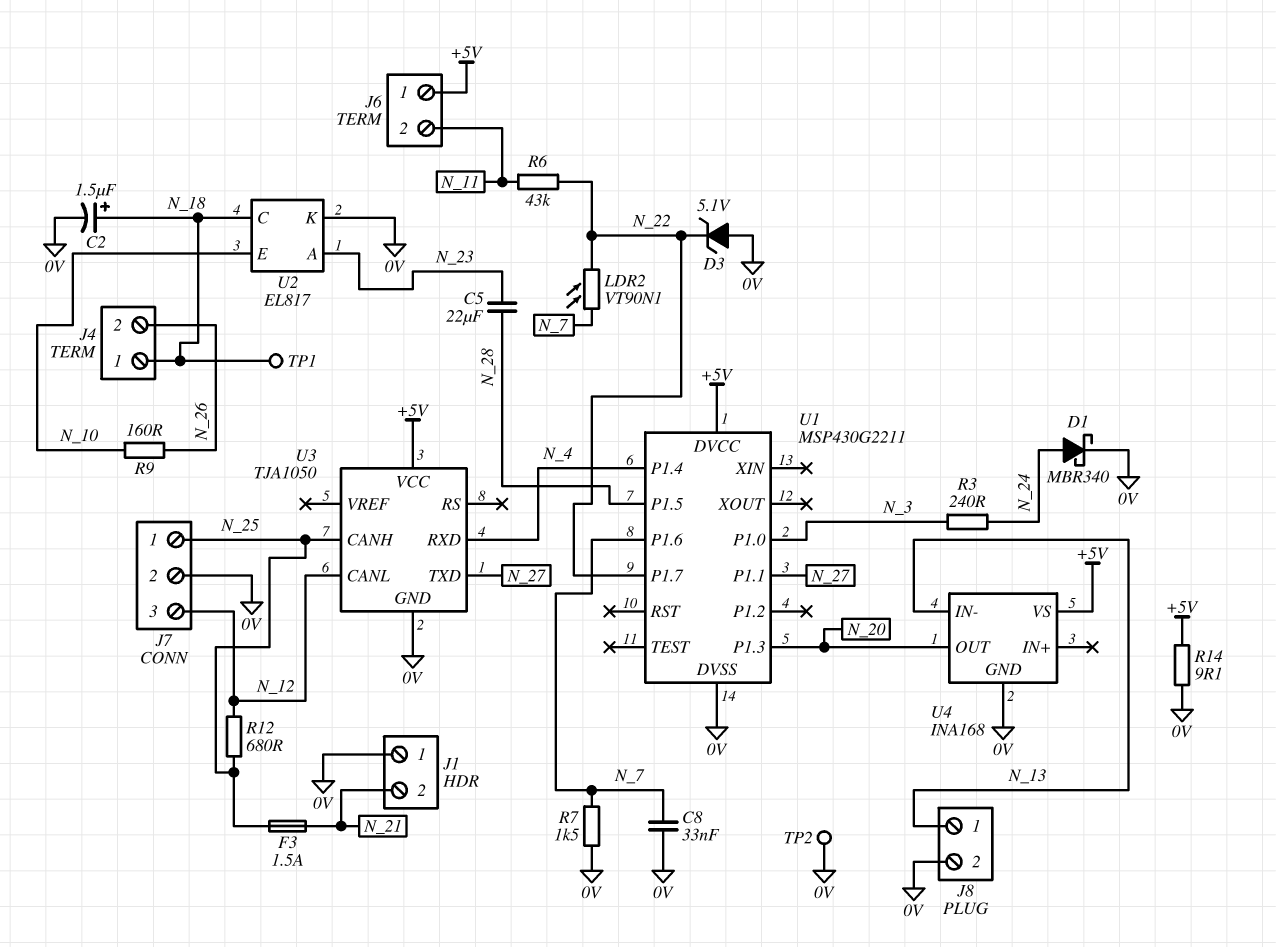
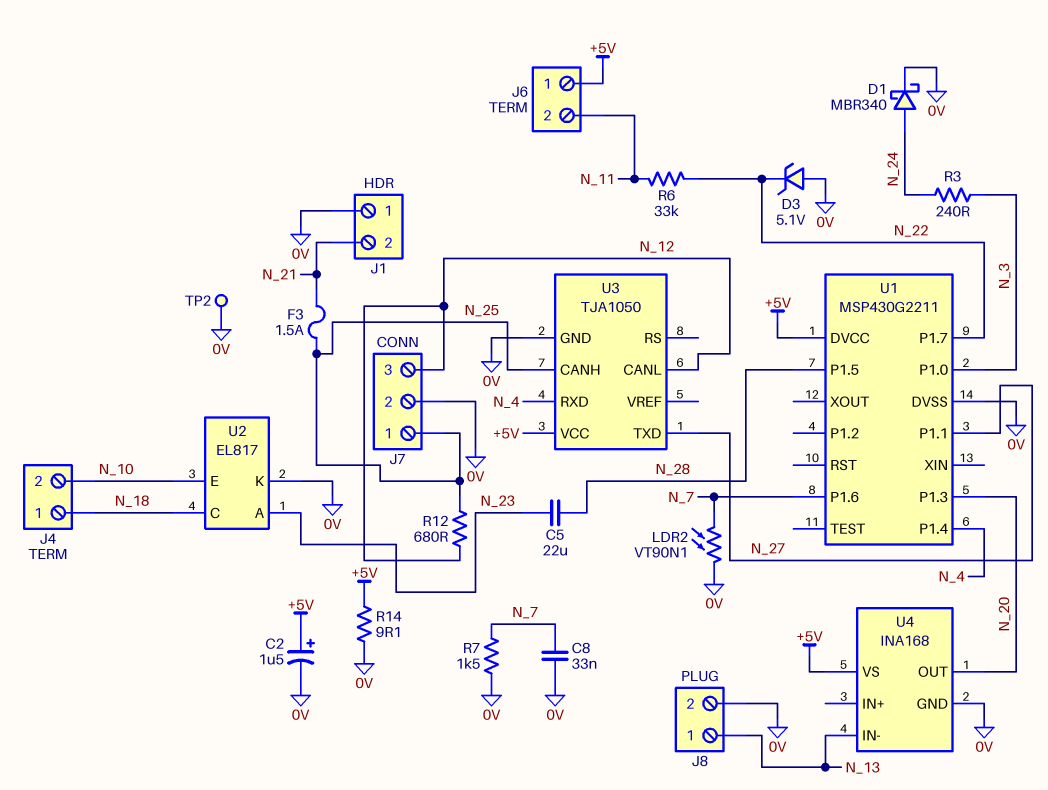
C2: 1.5uF (plus N_18, minus 0V) -> 1.5uF (plus +5V, minus 0V)
J4 pin 2: N_26 -> N_10
LDR2: VT90N1 (N_7, N_22) -> VT90N1 (0V, N_7)
R6: 43k (N_11, N_22) -> 33k (N_11, N_22)
R9: 160 (N_10, N_26) -> none
TP1: test point (N_18) -> none

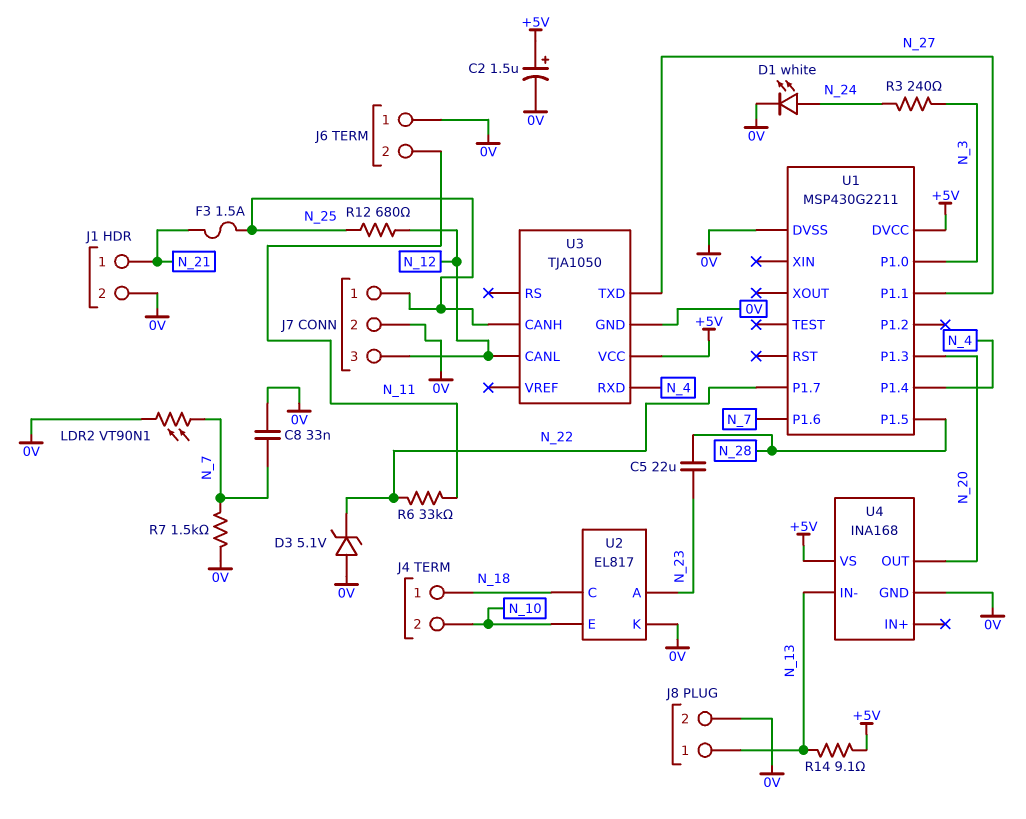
D1: schottky MBR340 (A N_24, K 0V) -> LED white (A N_24, K 0V)
J1 pin 1: 0V -> N_21
J1 pin 2: N_21 -> 0V
J6 pin 1: +5V -> 0V
R14: 9.1 (+5V, 0V) -> 9.1 (+5V, N_13)
TP2: test point (0V) -> none

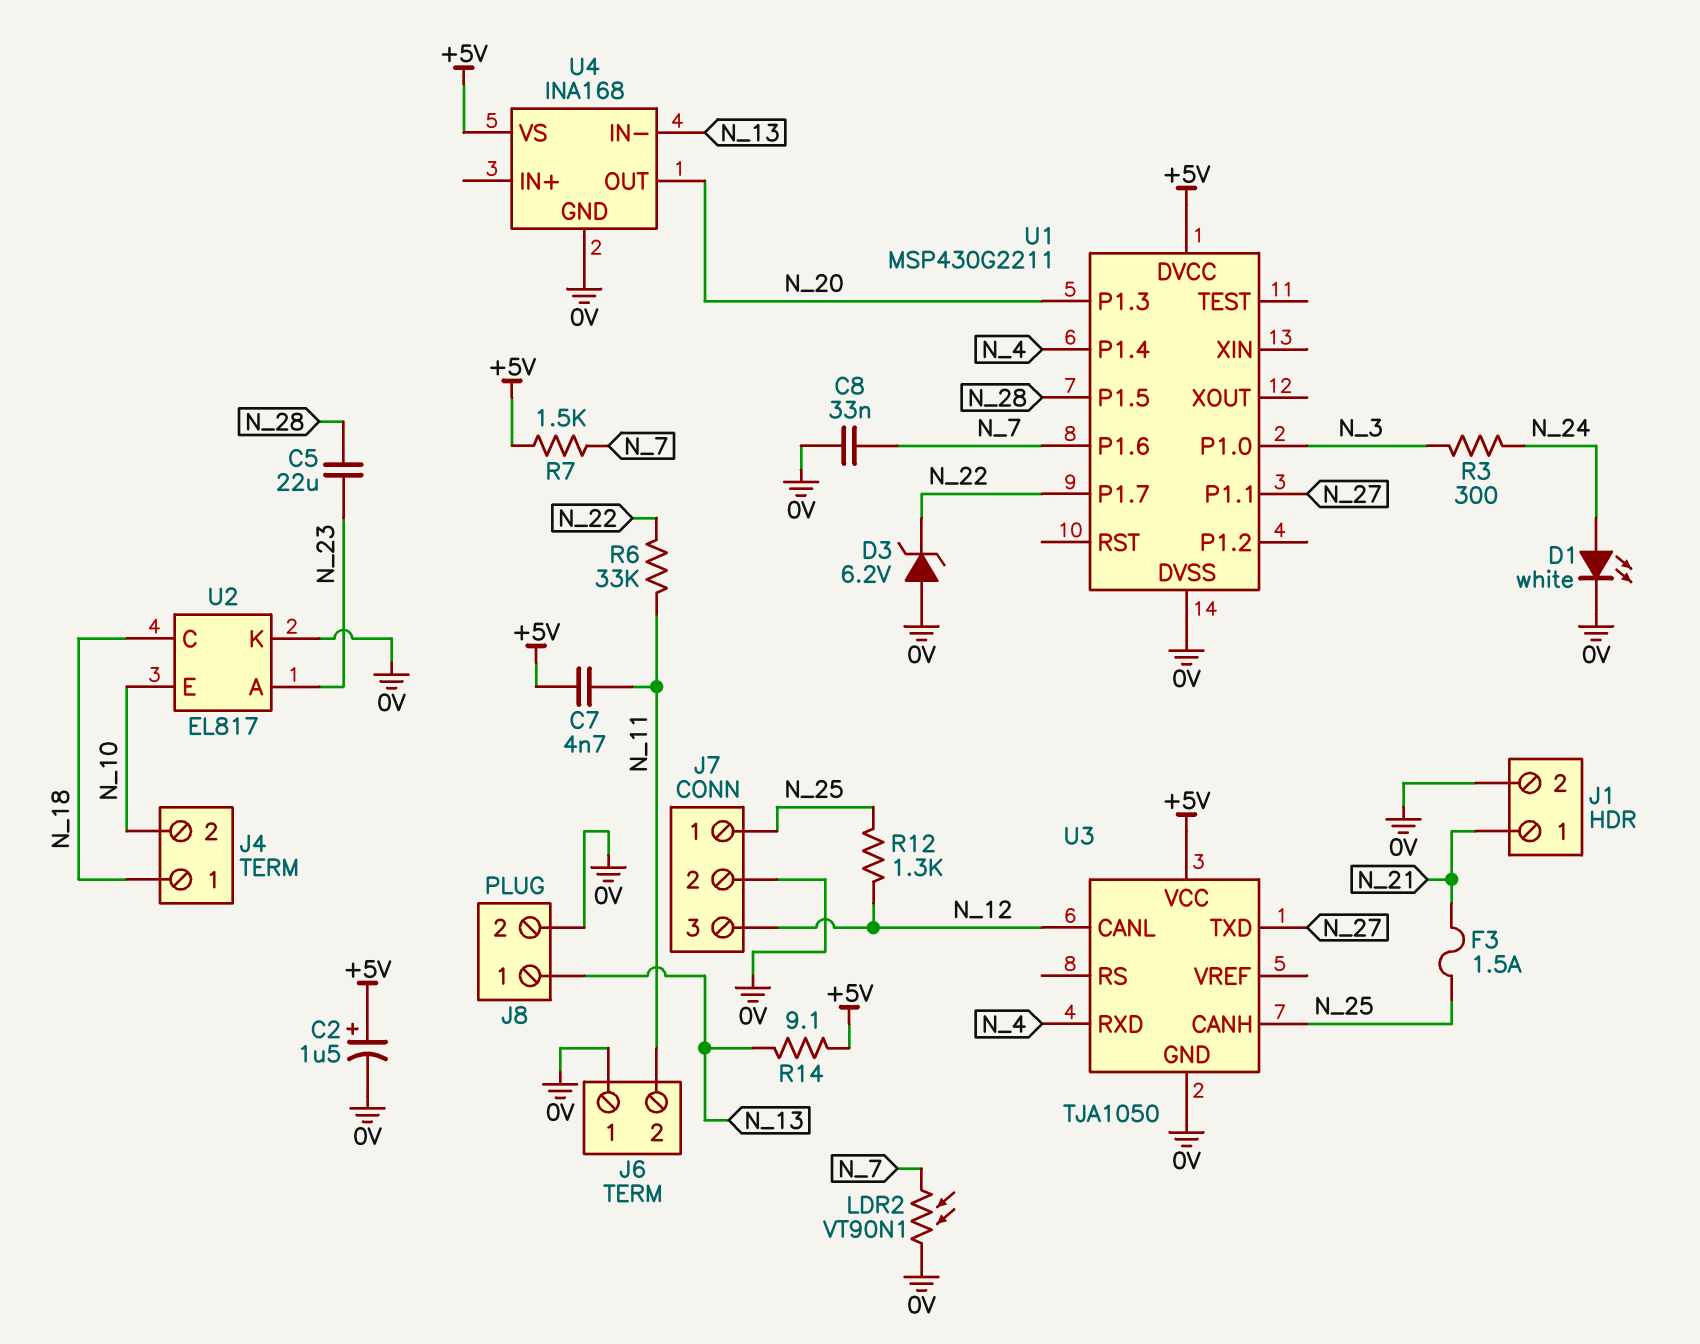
C7: none -> 4.7nF (+5V, N_11)
D3: zener 5.1V (A 0V, K N_22) -> zener 6.2V (A 0V, K N_22)
R3: 240 (N_3, N_24) -> 300 (N_3, N_24)
R7: 1.5k (0V, N_7) -> 1.5k (+5V, N_7)
R12: 680 (N_12, N_25) -> 1.3k (N_12, N_25)

